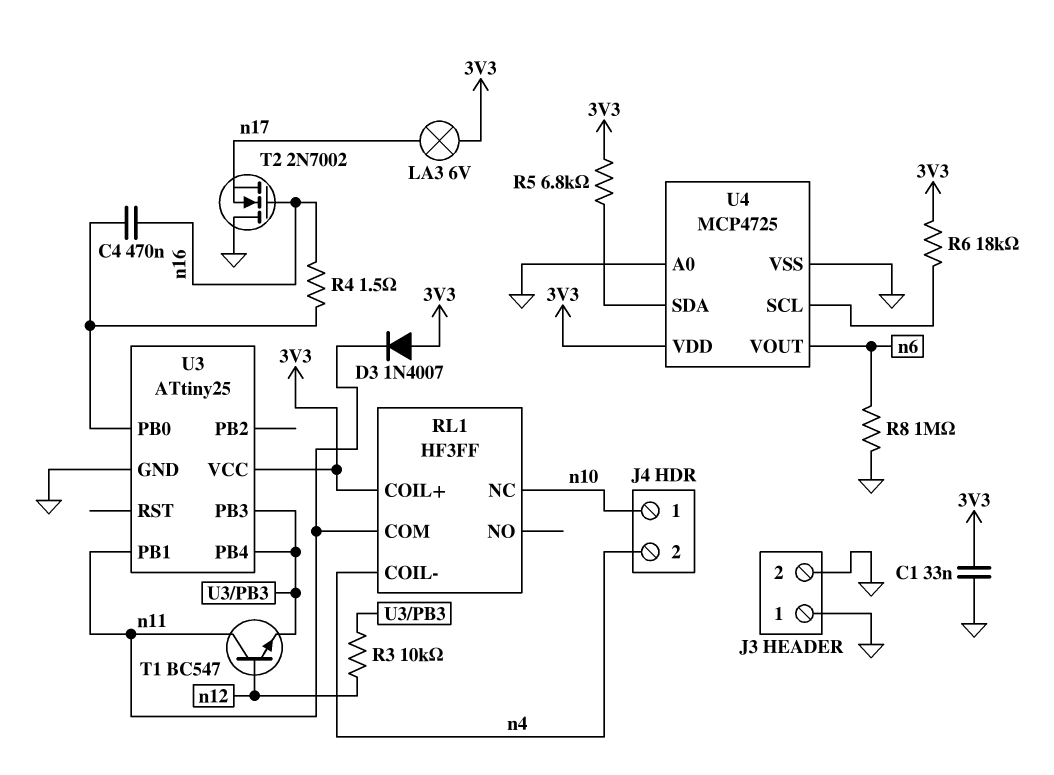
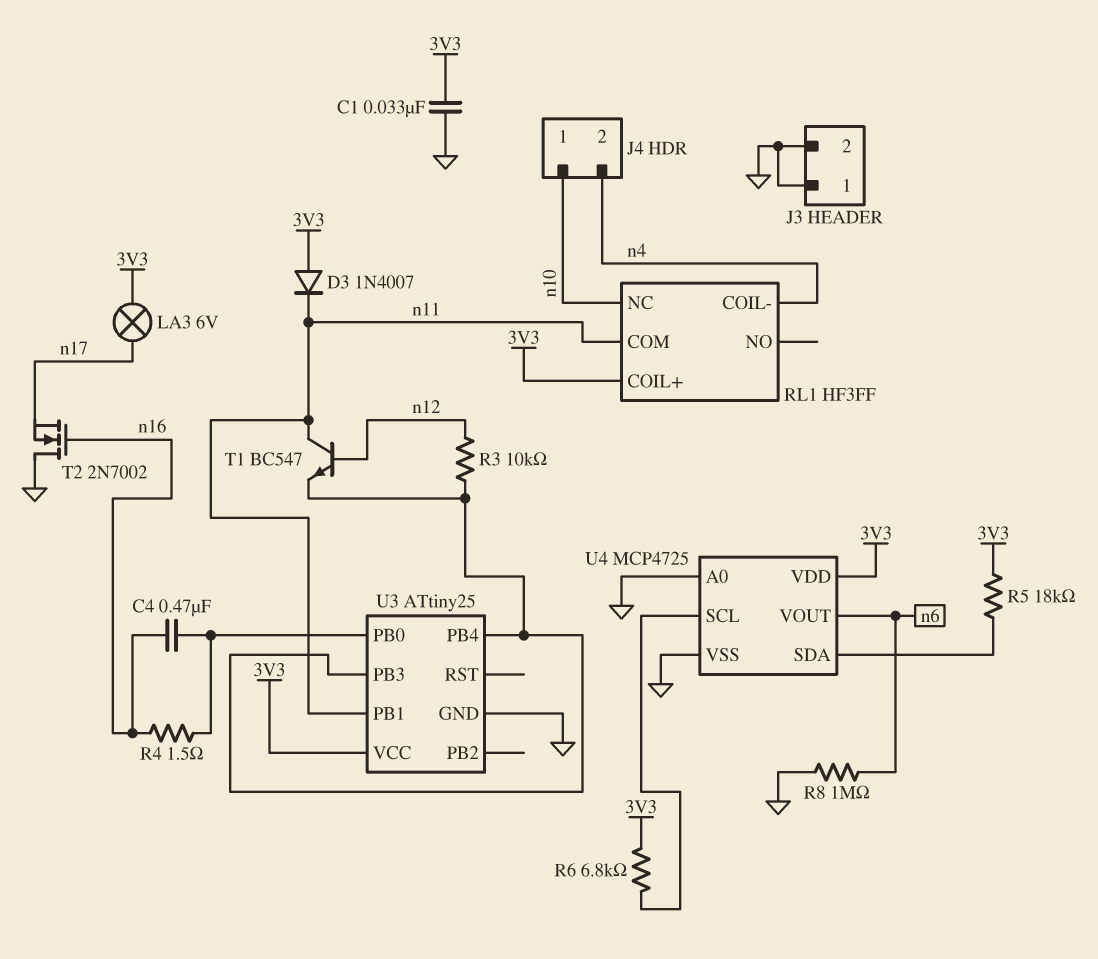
R5: 6.8k (3V3, U4/SDA) -> 18k (3V3, U4/SDA)
R6: 18k (3V3, U4/SCL) -> 6.8k (3V3, U4/SCL)

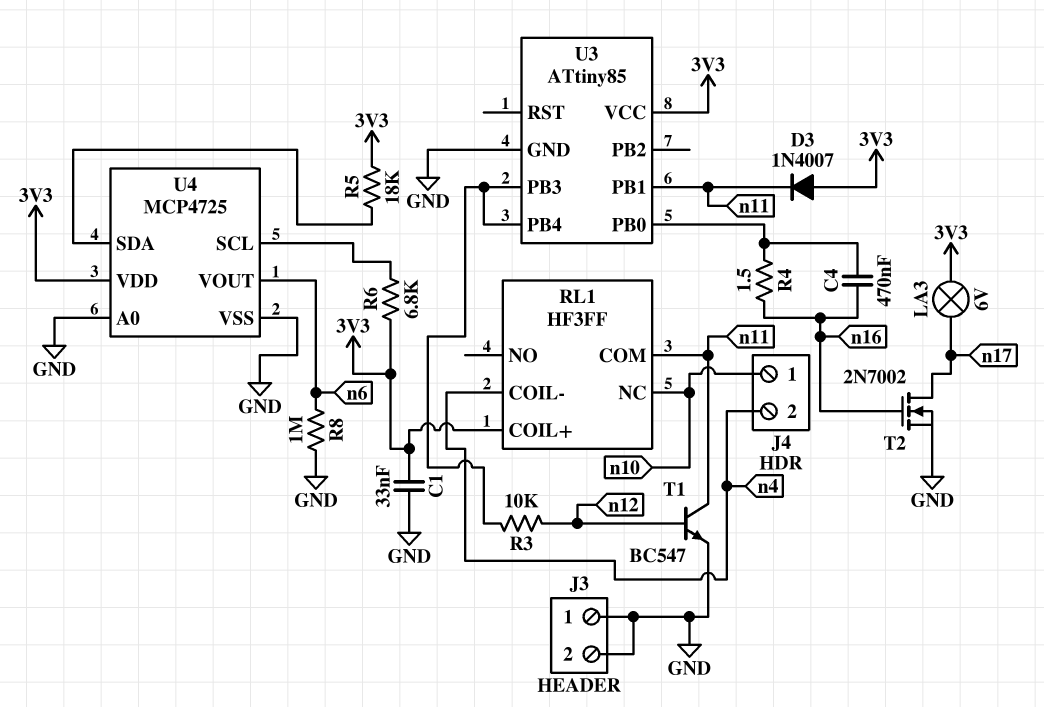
T1: NPN BC547 (B n12, C n11, E U3/PB3) -> NPN BC547 (B n12, C n11, E GND)
T2: NMOS 2N7002 (G n16, D GND, S n17) -> NMOS 2N7002 (G n16, D n17, S GND)
U3: ATtiny25 -> ATtiny85

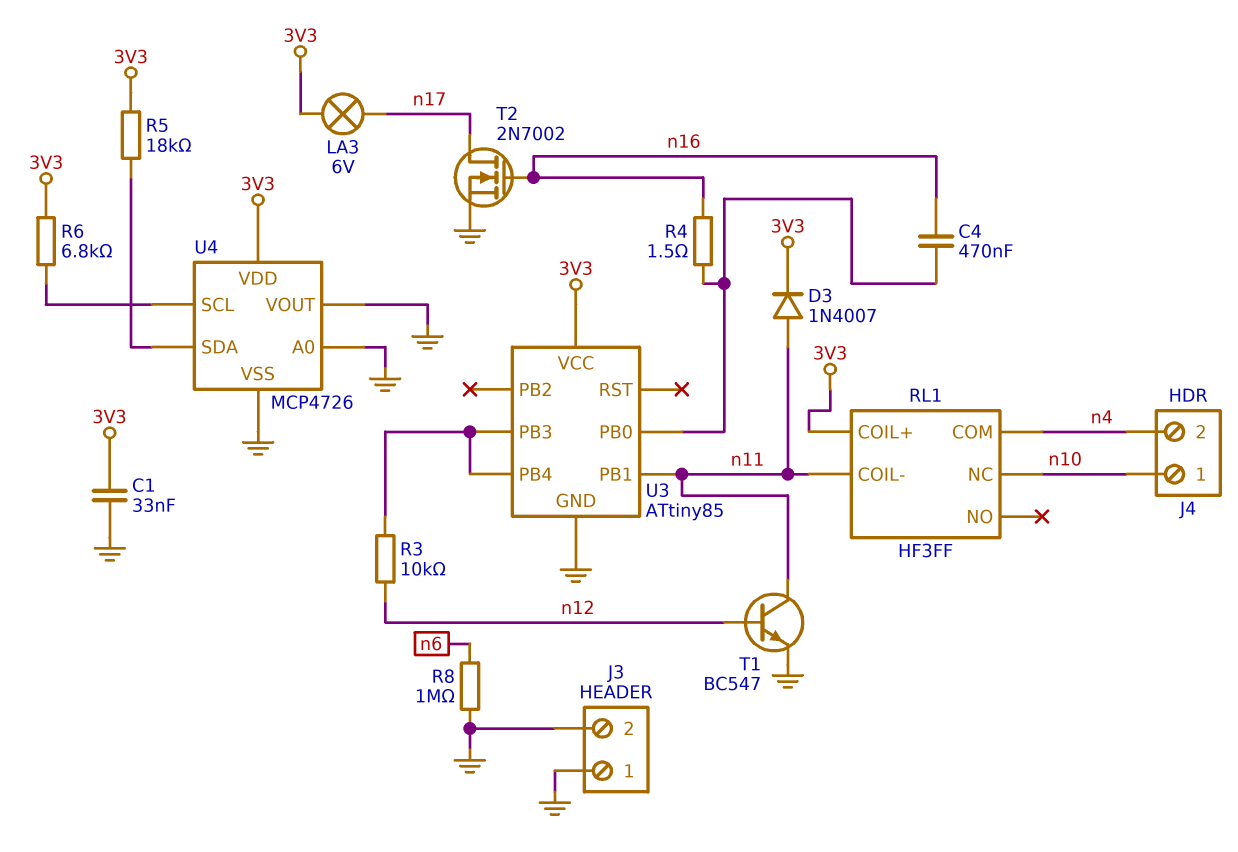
D3: diode 1N4007 (A 3V3, K n11) -> diode 1N4007 (A n11, K 3V3)
RL1 pin COIL-: n4 -> n11
RL1 pin COM: n11 -> n4
U4: MCP4725 -> MCP4726
U4 pin VOUT: n6 -> GND

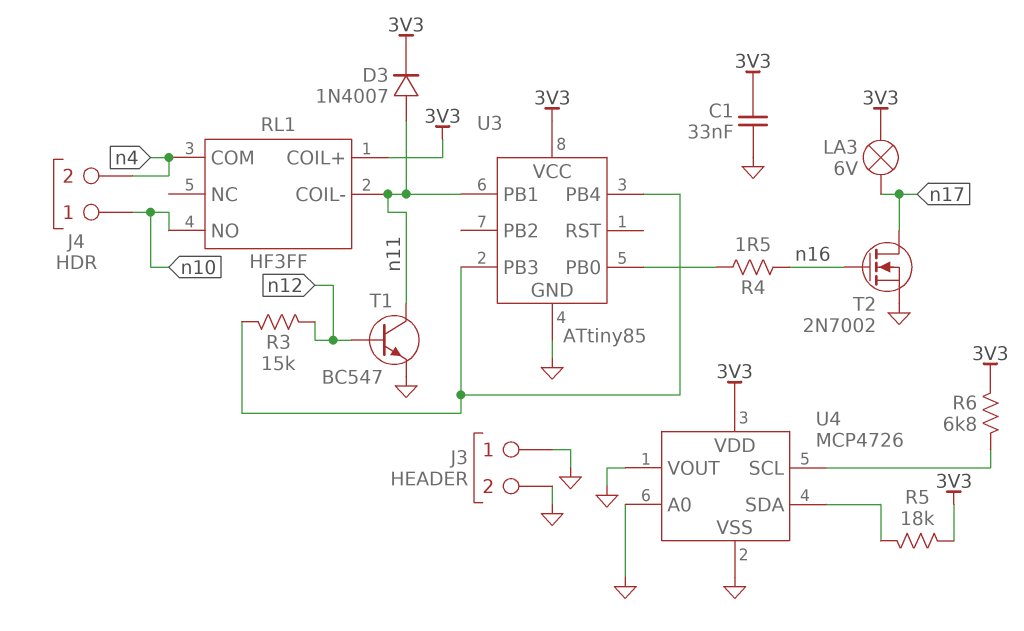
C4: 470nF (U3/PB0, n16) -> none
R3: 10k (U3/PB3, n12) -> 15k (U3/PB3, n12)
R8: 1M (GND, n6) -> none
RL1 pin NC: n10 -> none
RL1 pin NO: none -> n10

